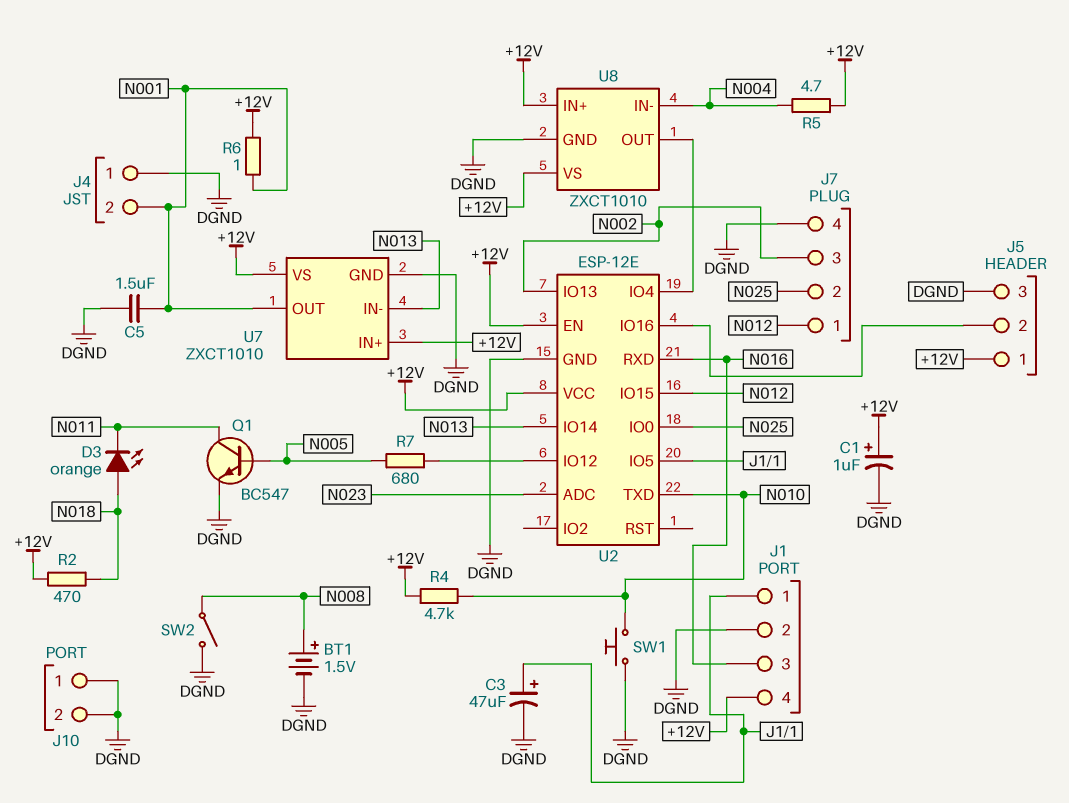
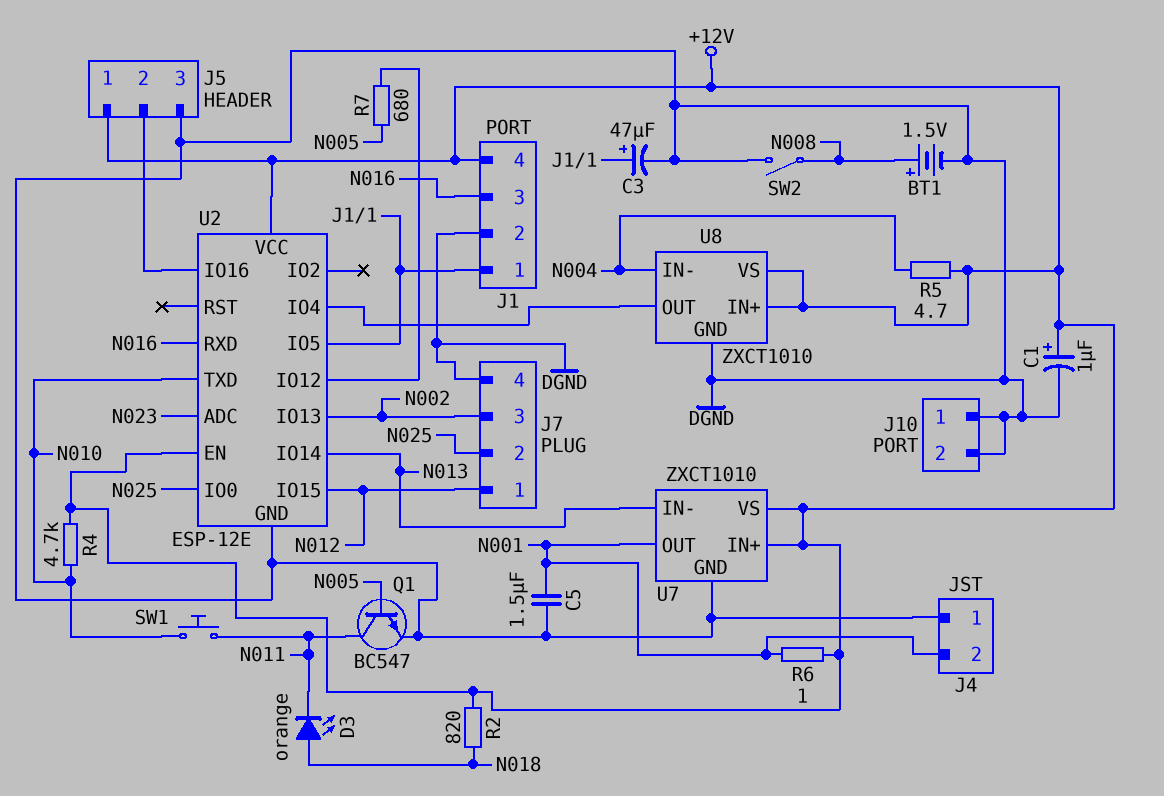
R2: 470 (+12V, N018) -> 820 (+12V, N018)
SW1: button (DGND, N010) -> button (N010, N011)

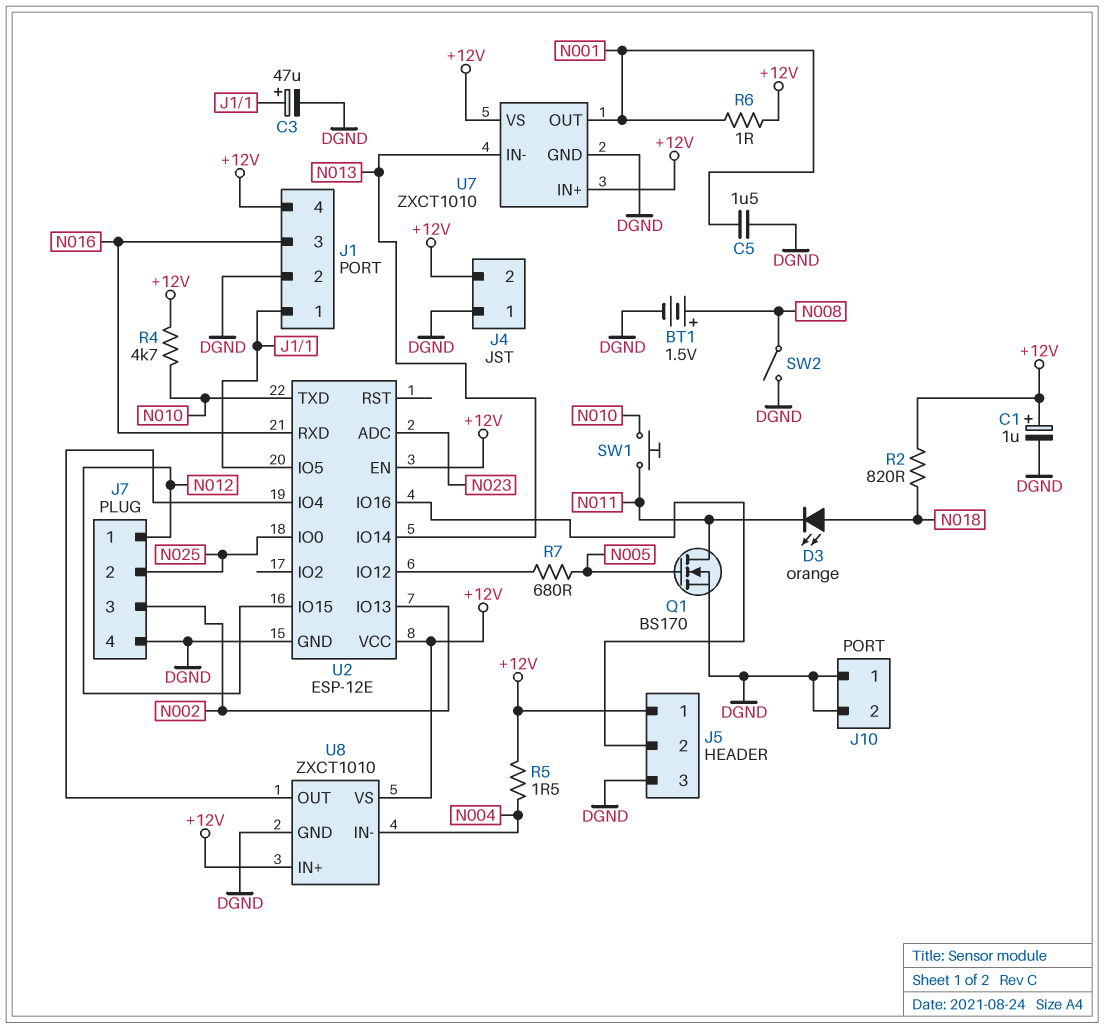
J4 pin 2: N001 -> +12V
Q1: NPN BC547 (B N005, C N011, E DGND) -> NMOS BS170 (G N005, D N011, S DGND)
R5: 4.7 (+12V, N004) -> 1.5 (+12V, N004)

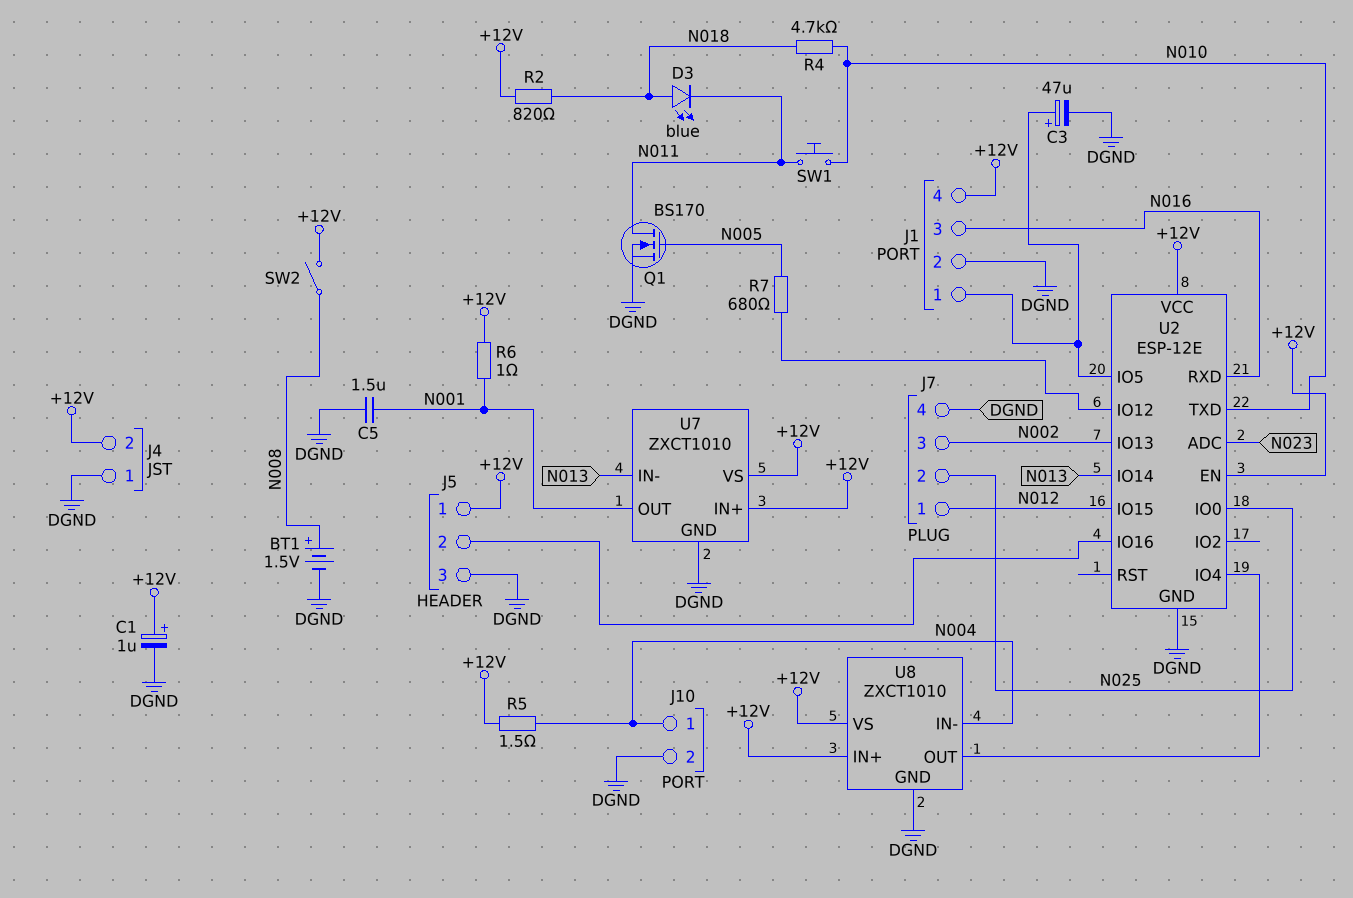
D3: LED orange (A N018, K N011) -> LED blue (A N018, K N011)
J10 pin 1: DGND -> N004
R4: 4.7k (+12V, N010) -> 4.7k (N010, N018)
SW2: switch (DGND, N008) -> switch (+12V, N008)

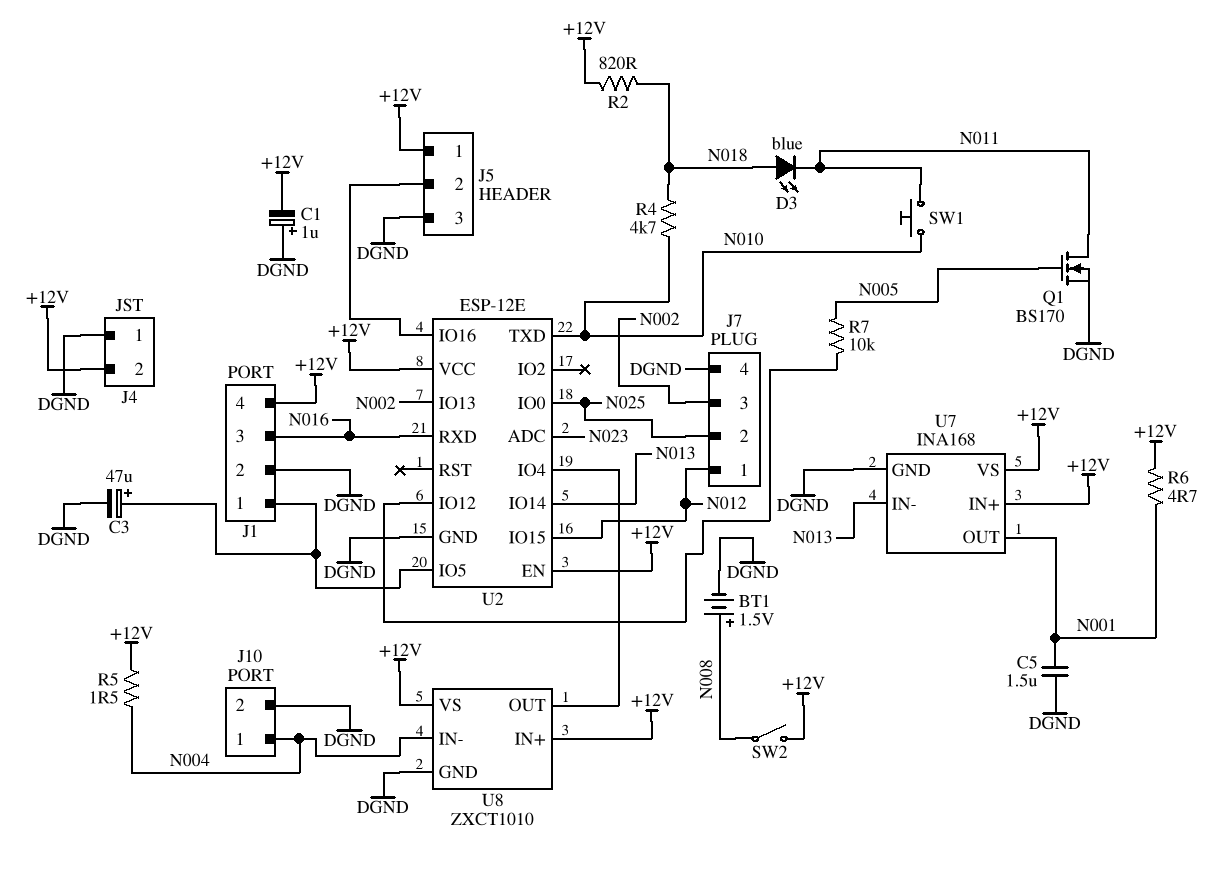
C1: 1uF (plus +12V, minus DGND) -> 1uF (plus DGND, minus +12V)
R6: 1 (+12V, N001) -> 4.7 (+12V, N001)
R7: 680 (N005, U2/IO12) -> 10k (N005, U2/IO12)
U7: ZXCT1010 -> INA168

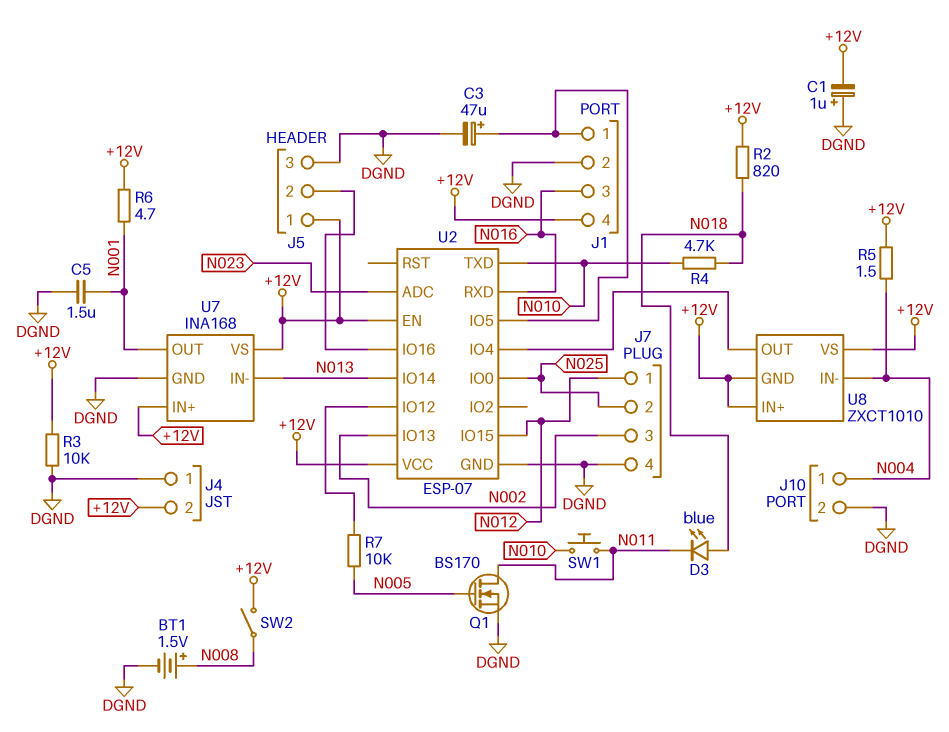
R3: none -> 10k (+12V, DGND)
U2: ESP-12E -> ESP-07
U8 pin GND: DGND -> +12V

